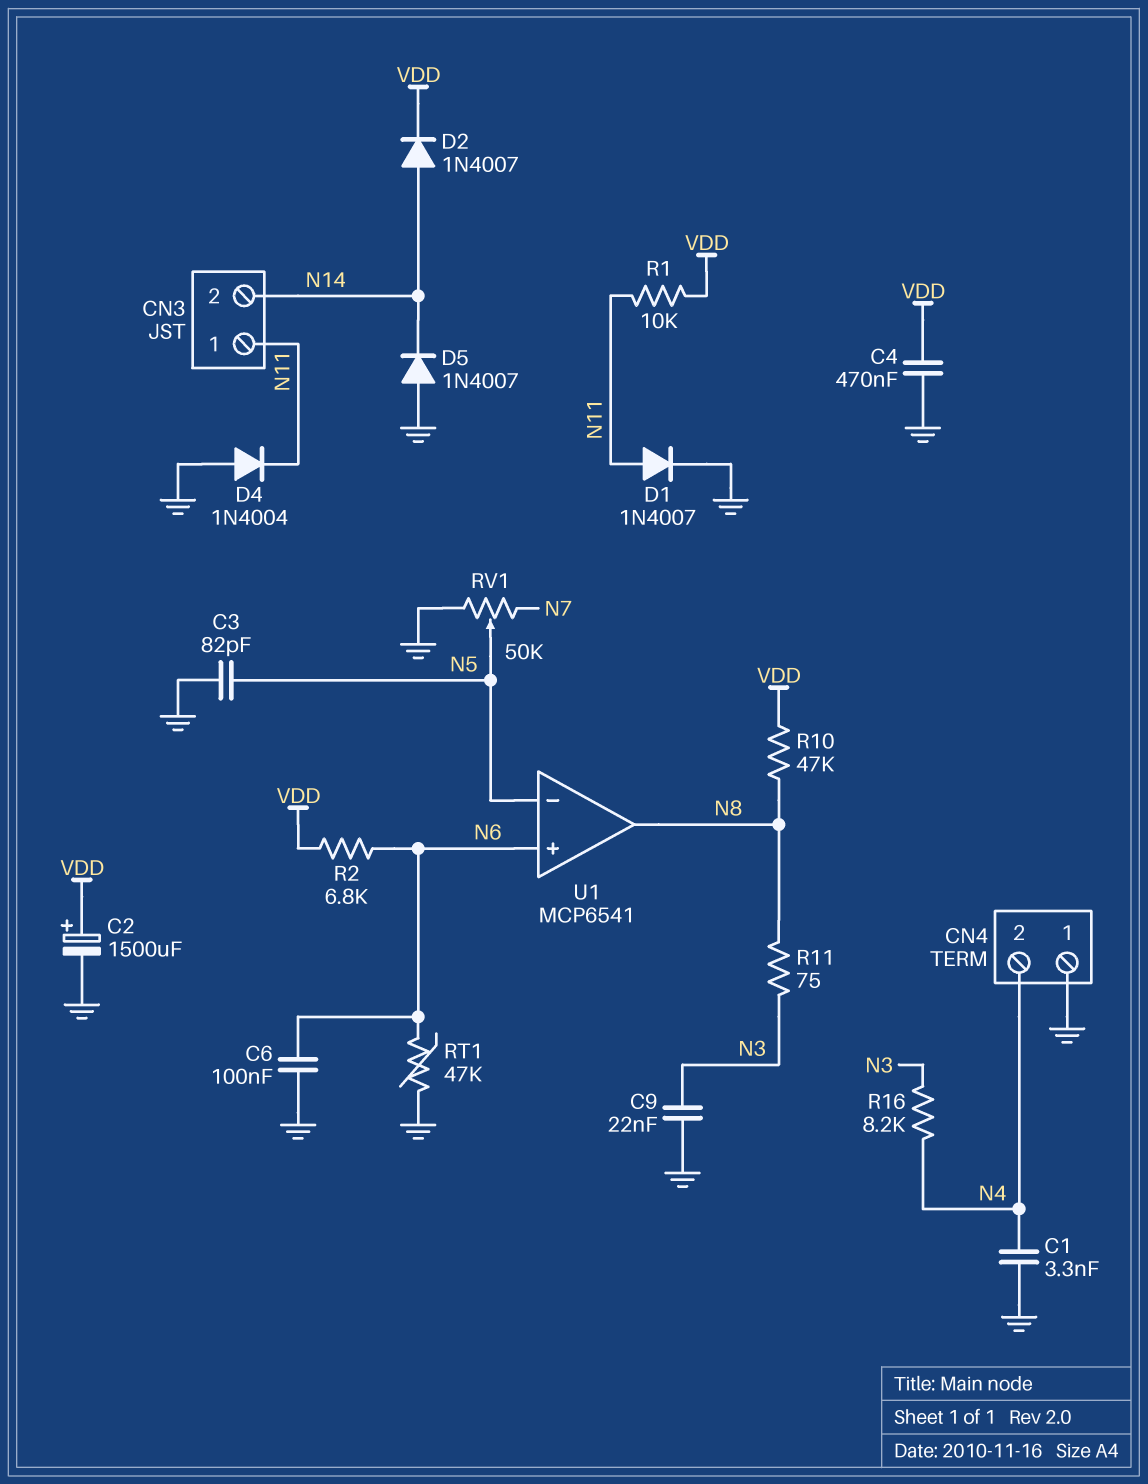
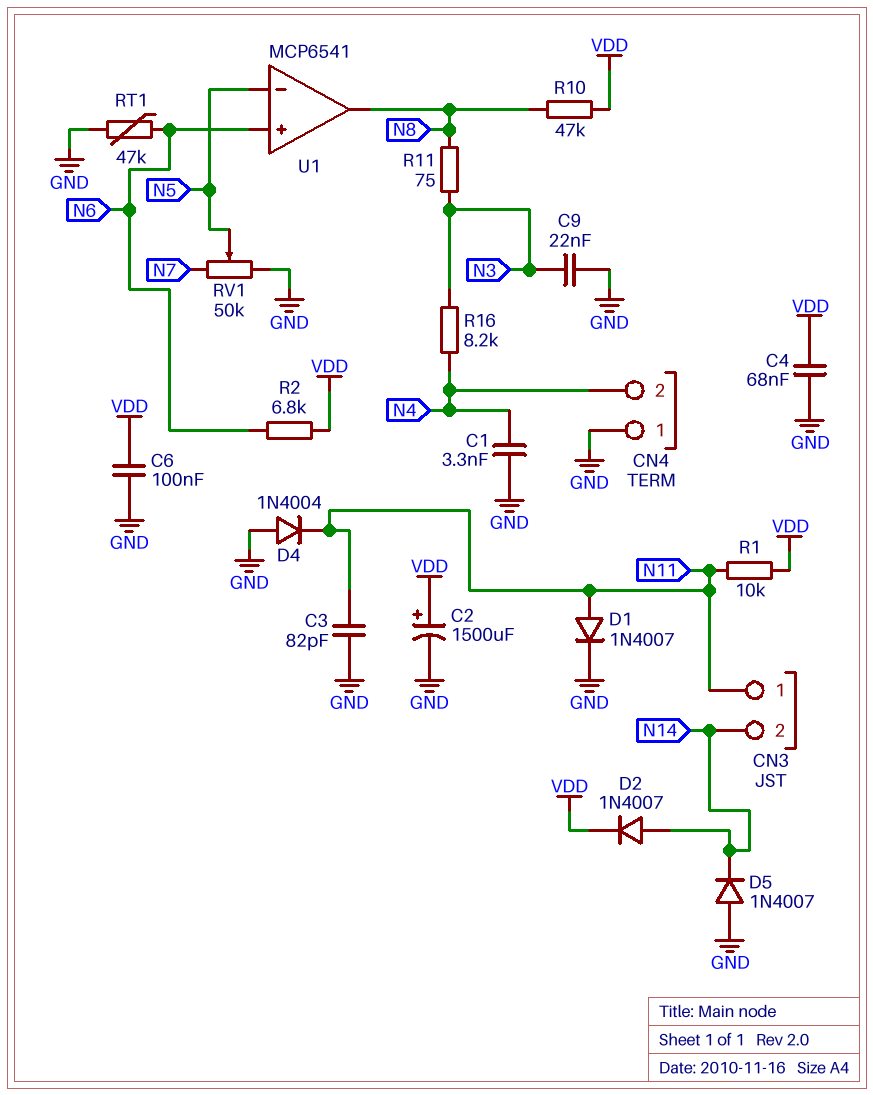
C3: 82pF (GND, N5) -> 82pF (GND, N11)
C4: 470nF (GND, VDD) -> 68nF (GND, VDD)
C6: 100nF (GND, N6) -> 100nF (GND, VDD)

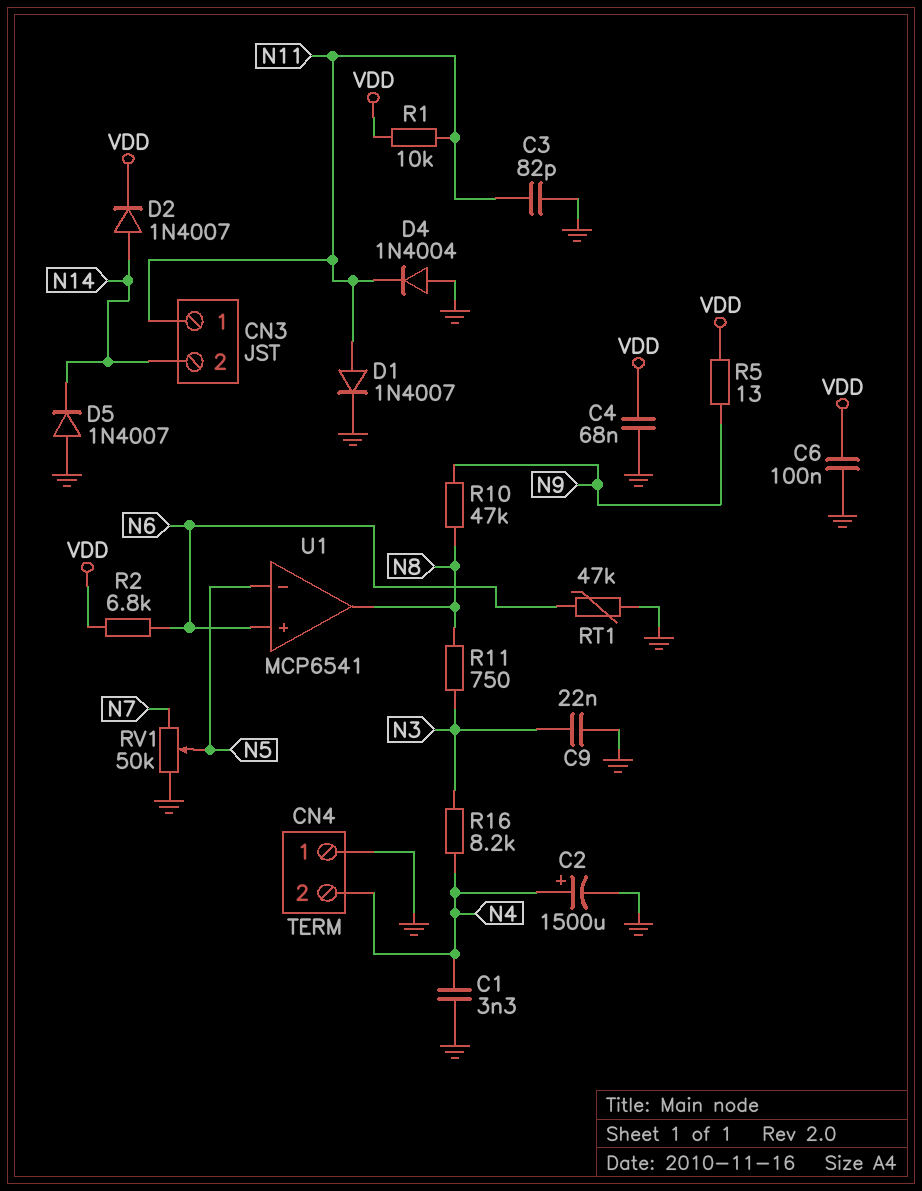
C2: 1500uF (plus VDD, minus GND) -> 1500uF (plus N4, minus GND)
R5: none -> 13 (N9, VDD)
R10: 47k (N8, VDD) -> 47k (N8, N9)
R11: 75 (N3, N8) -> 750 (N3, N8)

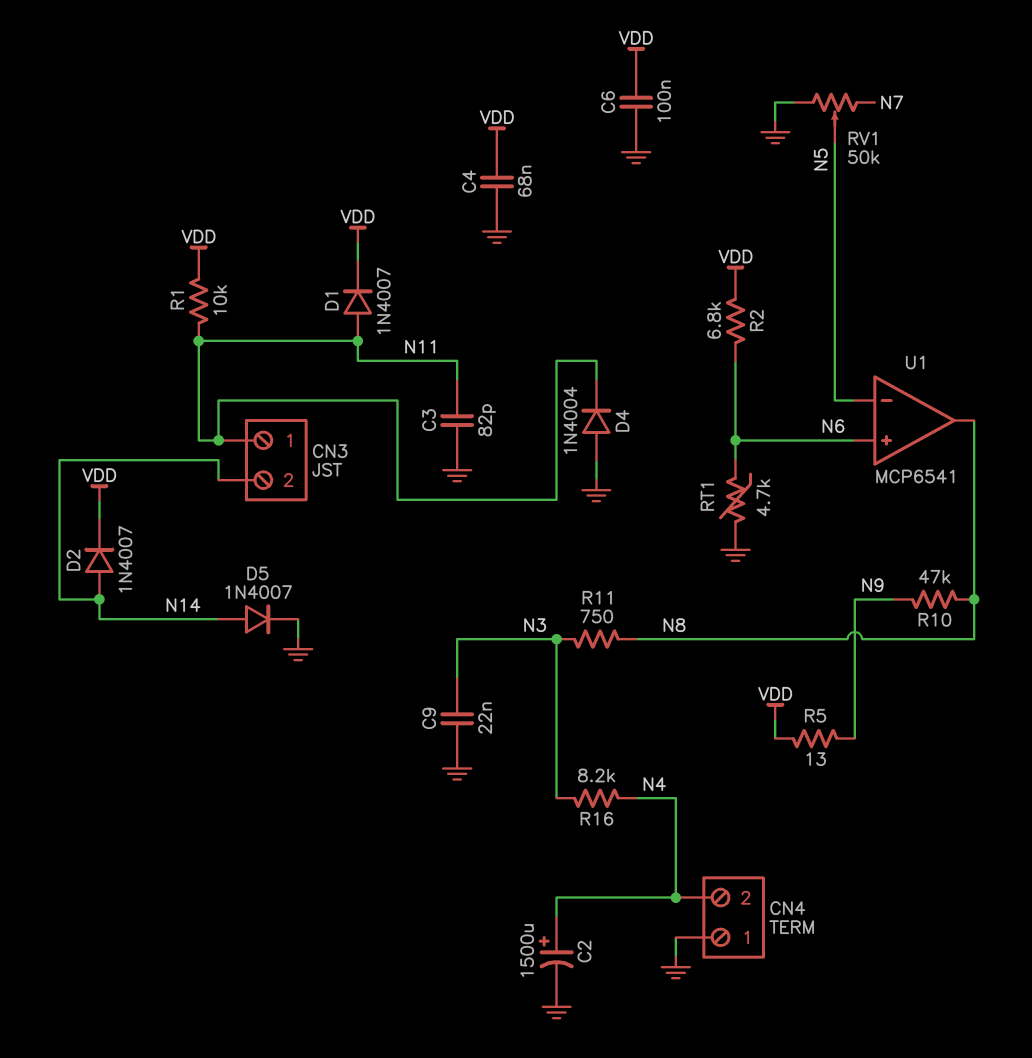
C1: 3.3nF (GND, N4) -> none
D1: diode 1N4007 (A N11, K GND) -> diode 1N4007 (A N11, K VDD)
D5: diode 1N4007 (A GND, K N14) -> diode 1N4007 (A N14, K GND)
RT1: 47k (GND, N6) -> 4.7k (GND, N6)

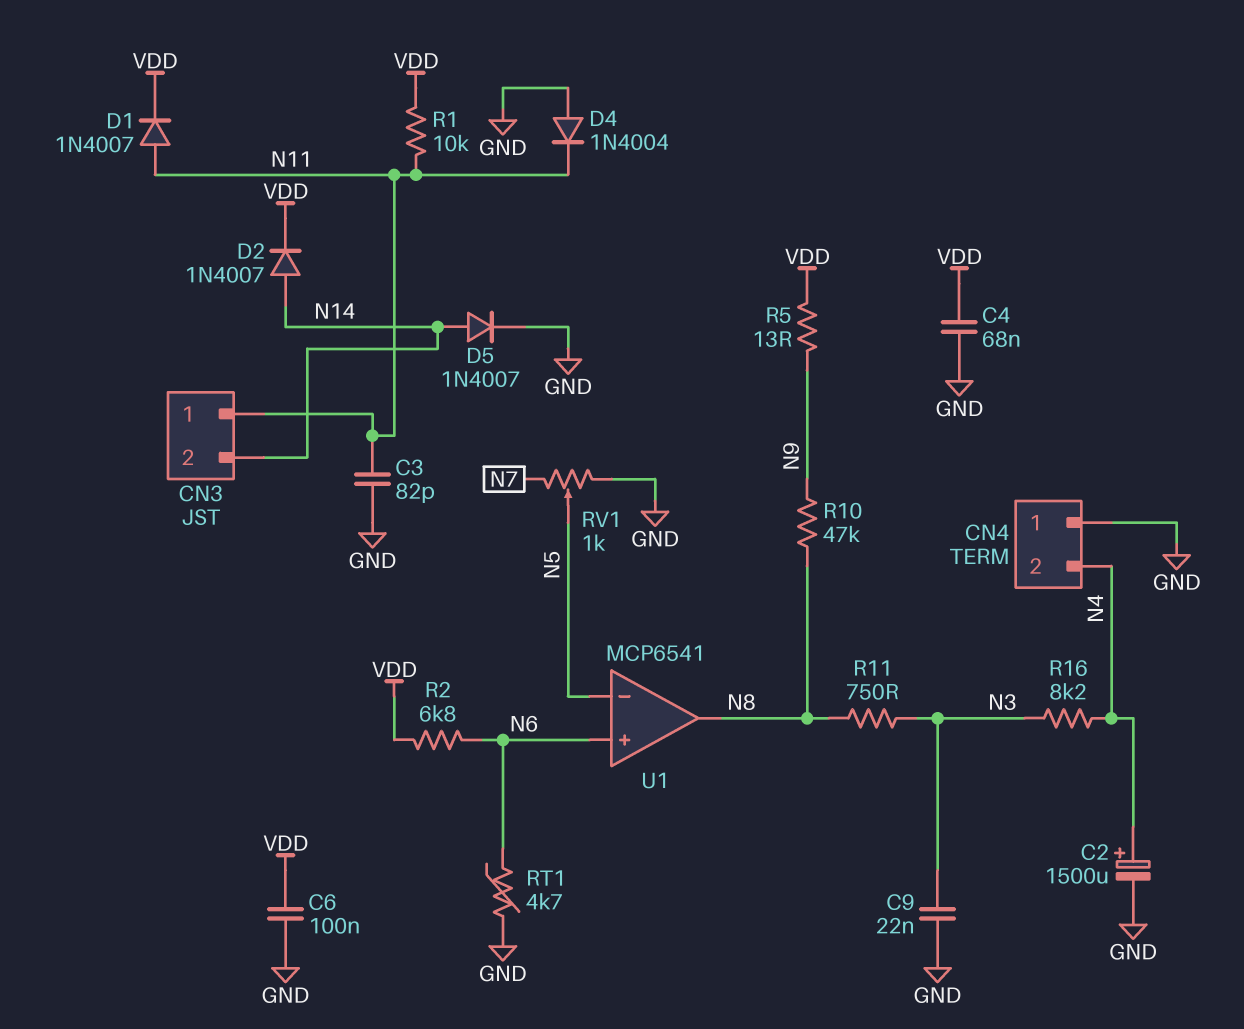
RV1: 50k (GND, N7, wiper N5) -> 1k (GND, N7, wiper N5)

